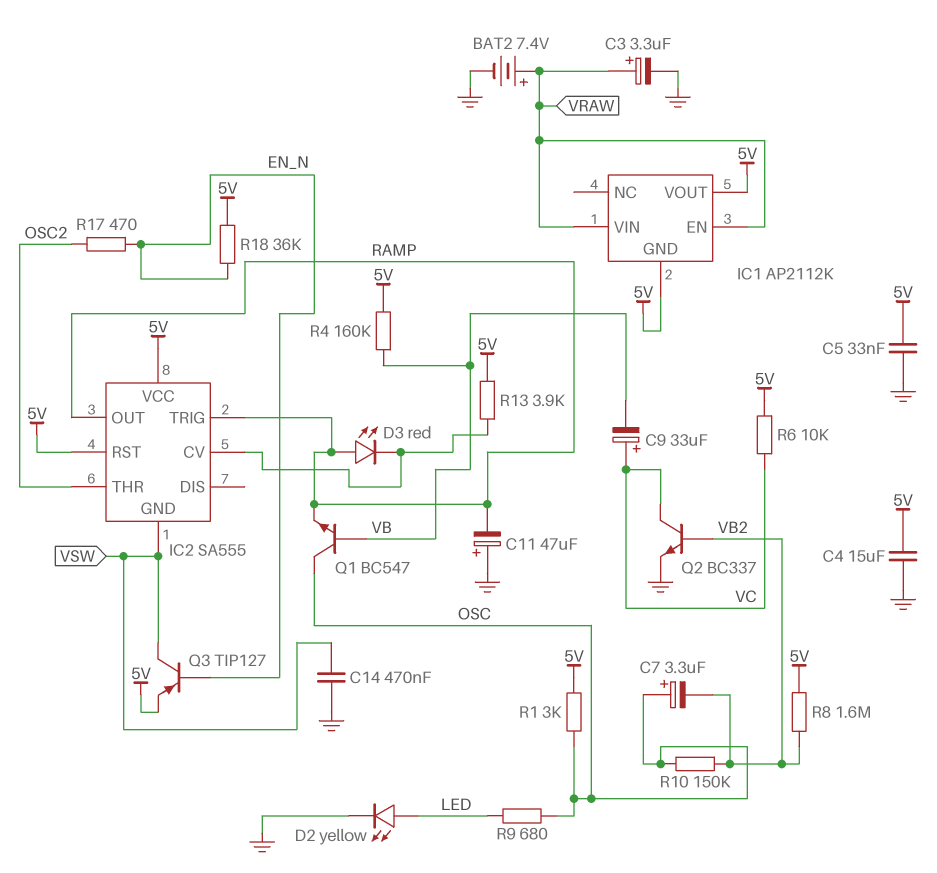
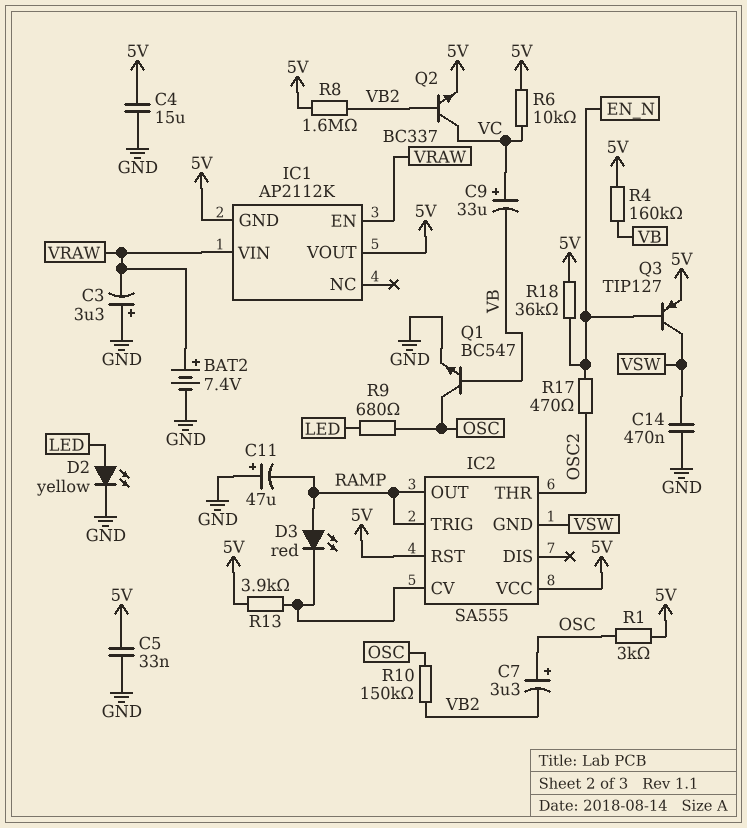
C3: 3.3uF (plus VRAW, minus GND) -> 3.3uF (plus GND, minus VRAW)
Q1: NPN BC547 (B VB, C OSC, E RAMP) -> NPN BC547 (B VB, C OSC, E GND)
Q2: NPN BC337 (B VB2, C VC, E GND) -> NPN BC337 (B VB2, C VC, E 5V)

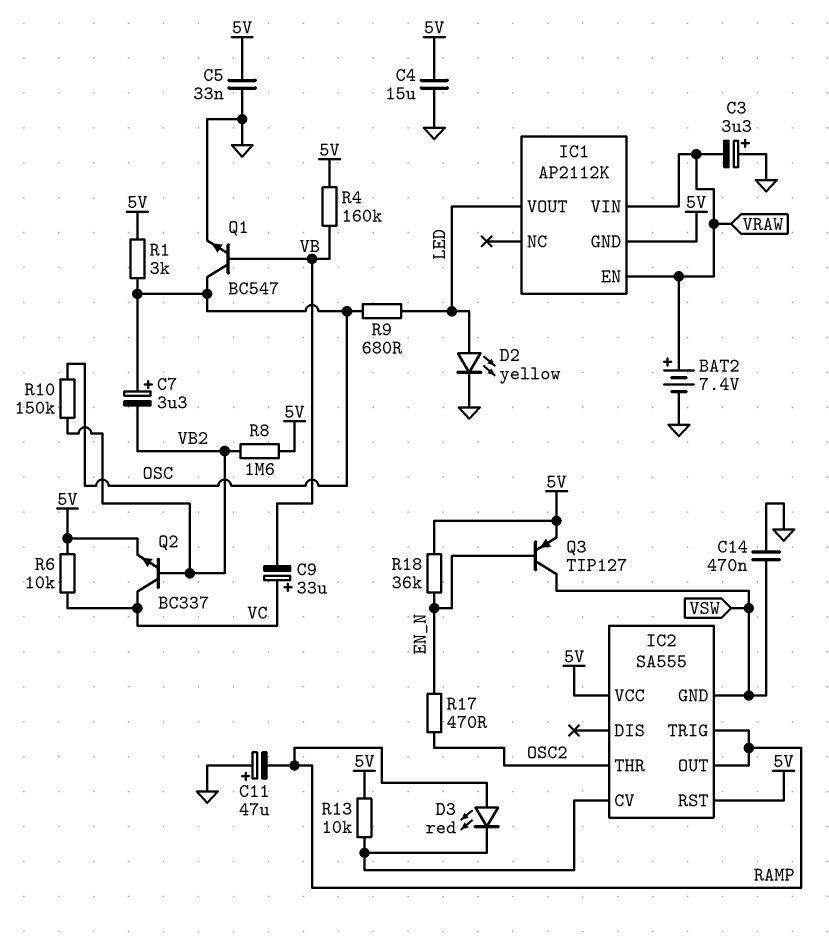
IC1 pin VOUT: 5V -> LED
R13: 3.9k (5V, IC2/CV) -> 10k (5V, IC2/CV)

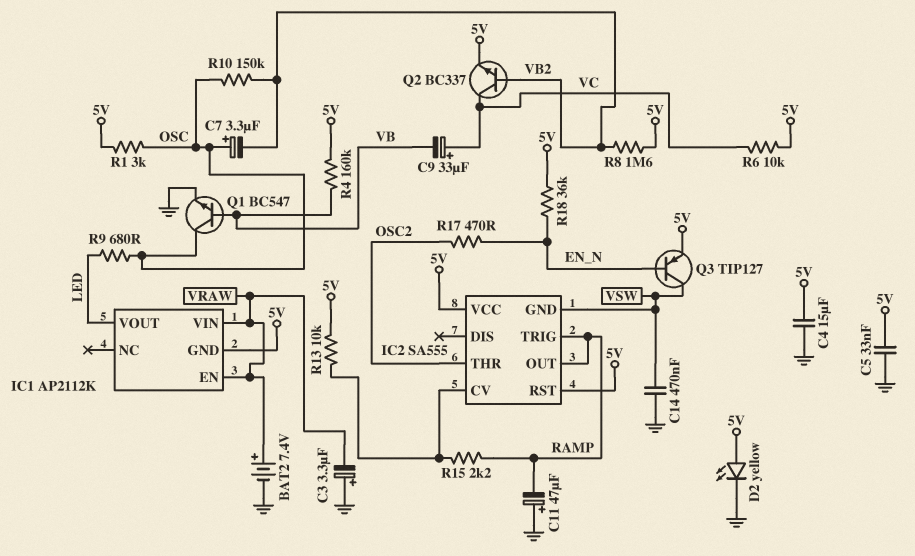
D2: LED yellow (A LED, K GND) -> LED yellow (A 5V, K GND)
D3: LED red (A RAMP, K IC2/CV) -> none
R15: none -> 2.2k (IC2/CV, RAMP)

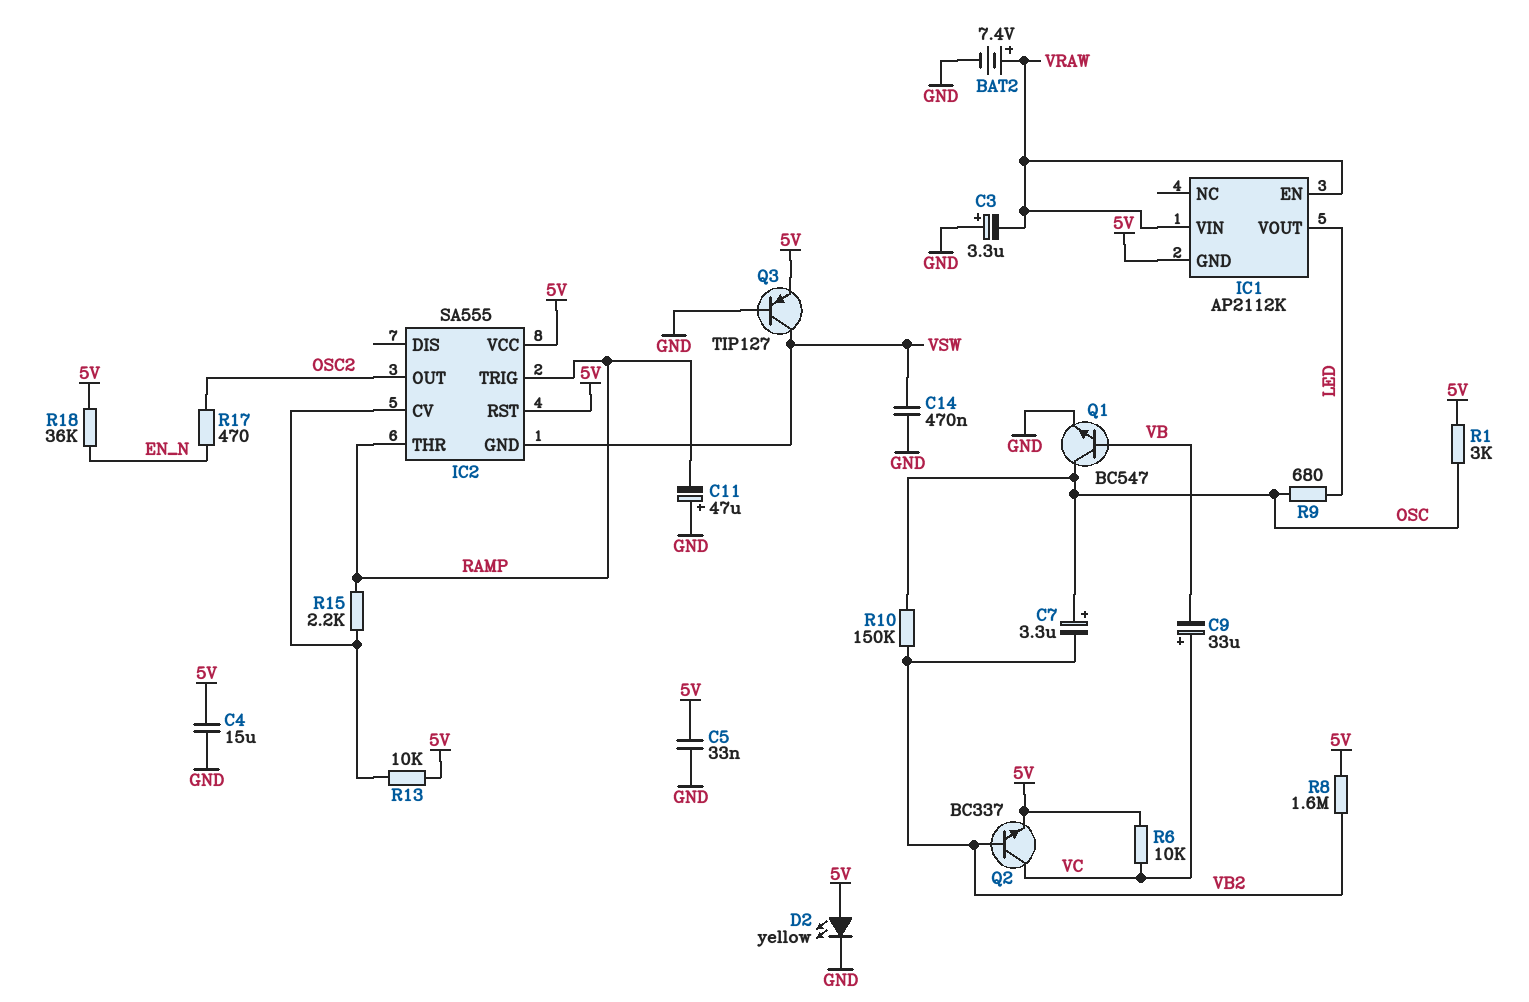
IC2 pin OUT: RAMP -> OSC2
IC2 pin THR: OSC2 -> RAMP
Q3: PNP TIP127 (B EN_N, C VSW, E 5V) -> PNP TIP127 (B GND, C VSW, E 5V)
R4: 160k (5V, VB) -> none

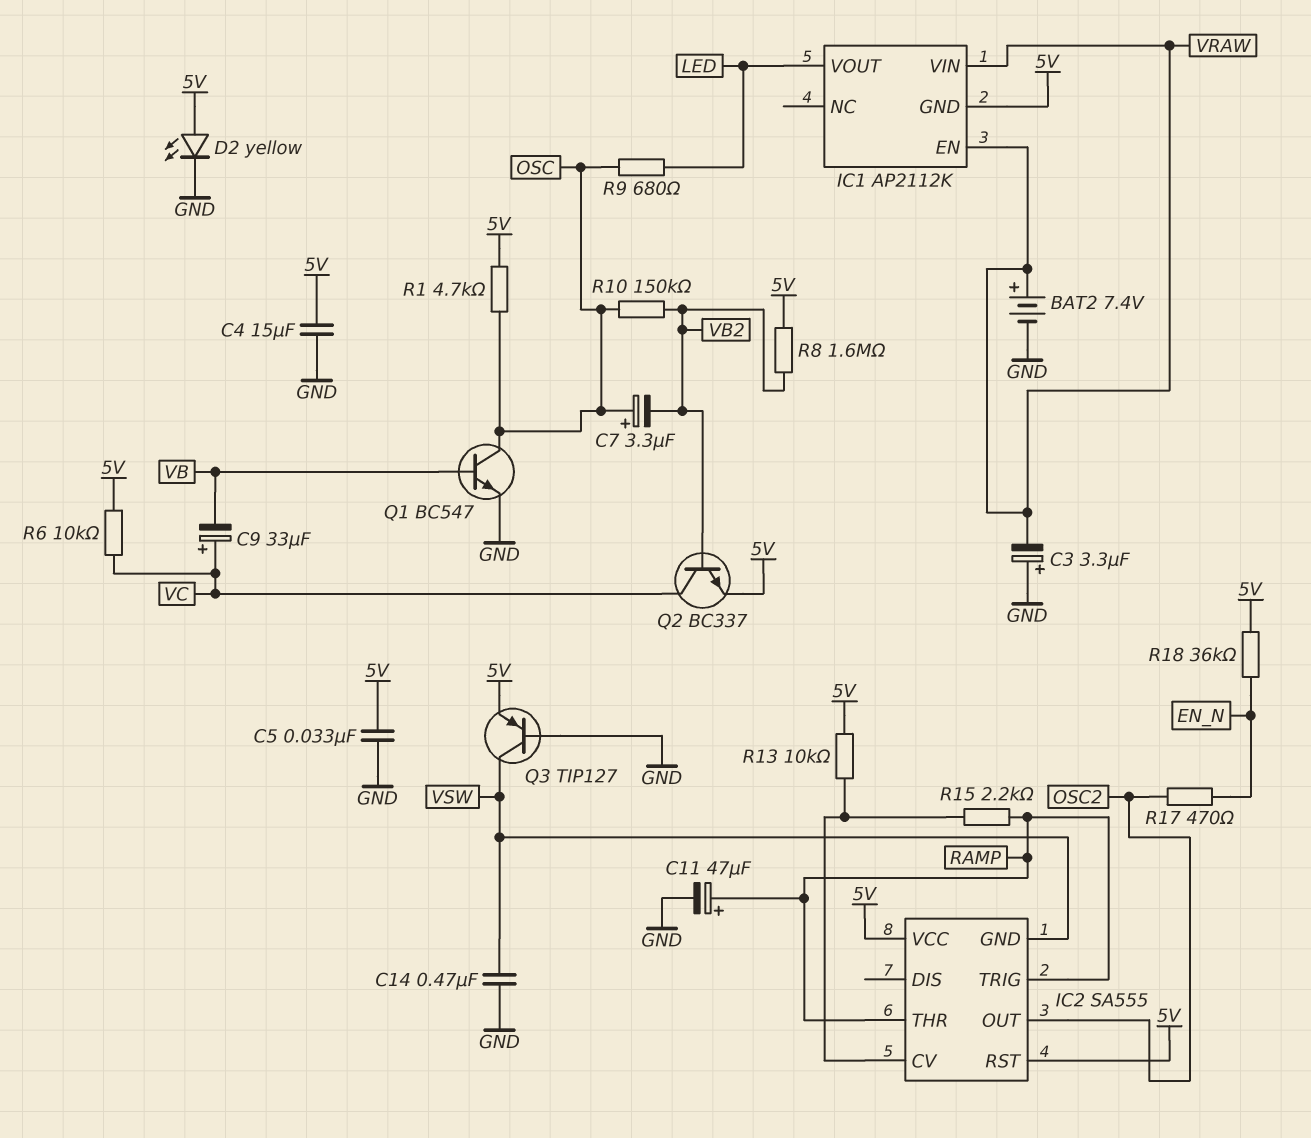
C11: 47uF (plus GND, minus RAMP) -> 47uF (plus RAMP, minus GND)
R1: 3k (5V, OSC) -> 4.7k (5V, OSC)

